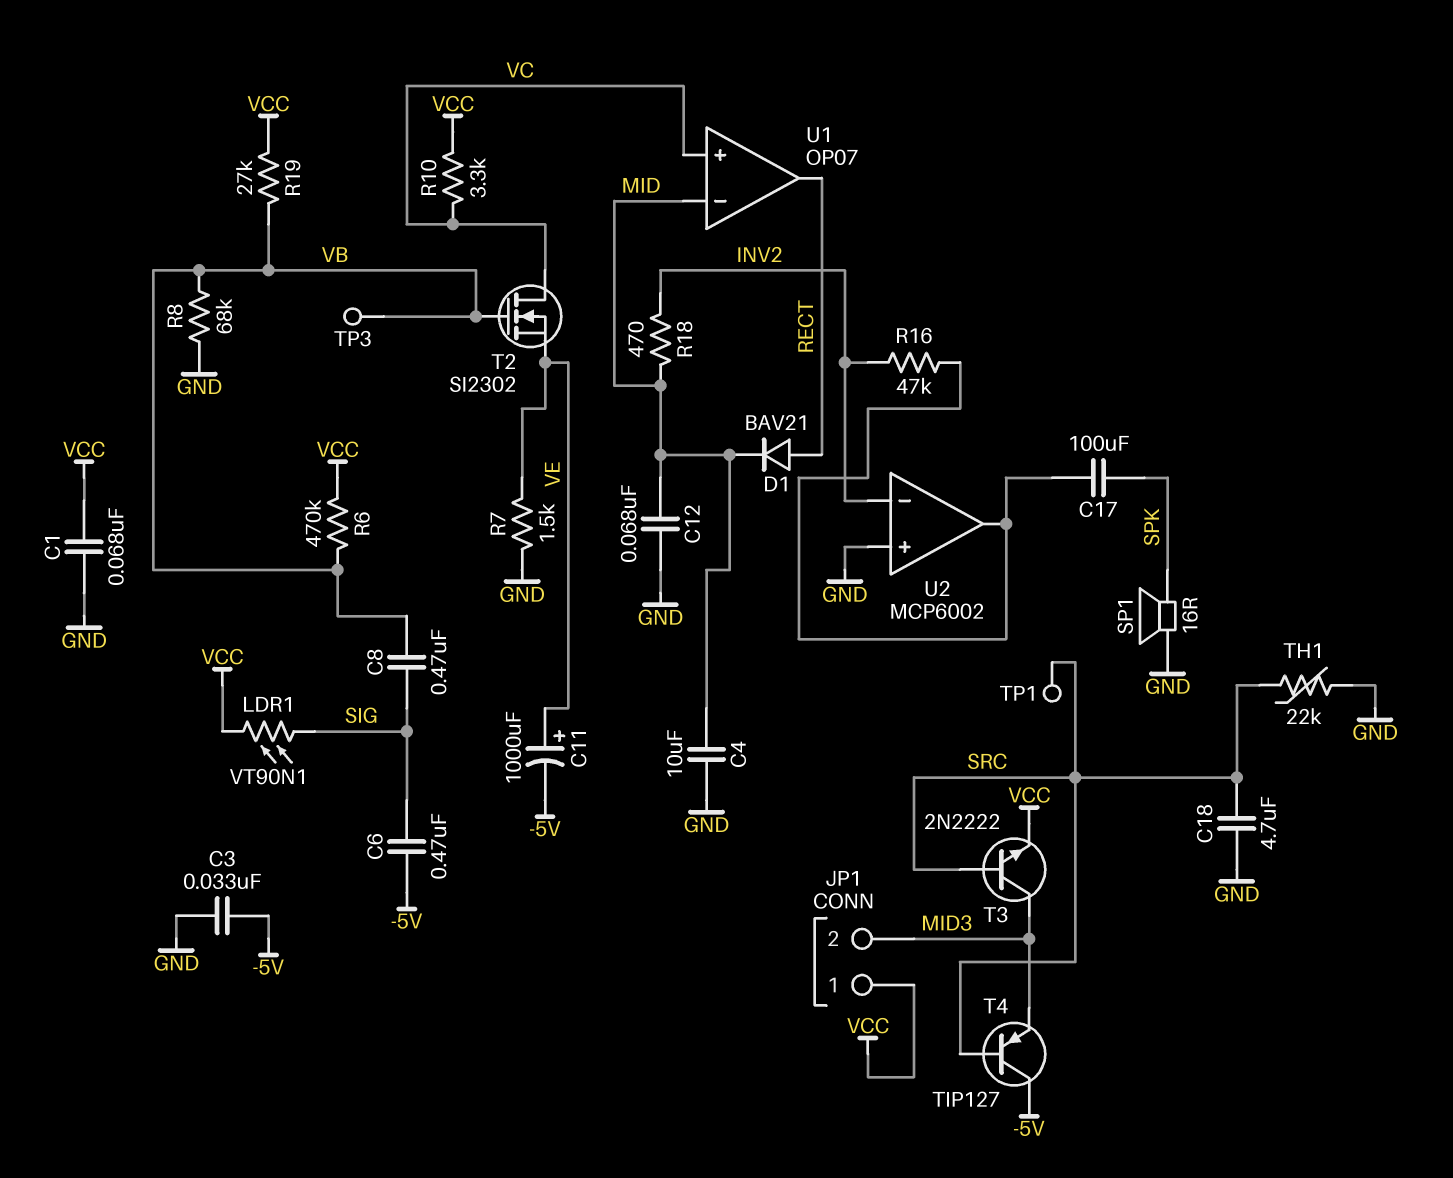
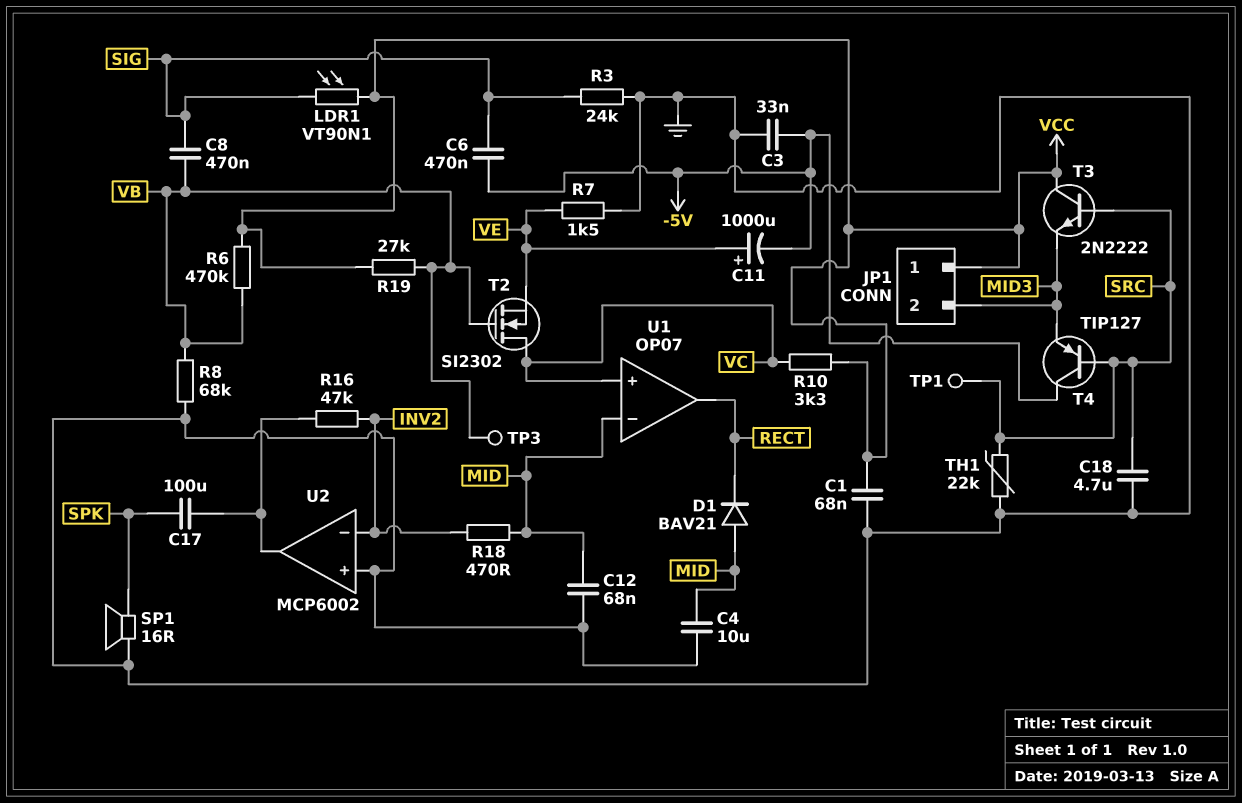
D1: diode BAV21 (A RECT, K MID) -> diode BAV21 (A MID, K RECT)
R3: none -> 24k (GND, SIG)
T3: NPN 2N2222 (B SRC, C MID3, E VCC) -> NPN 2N2222 (B SRC, C VCC, E MID3)

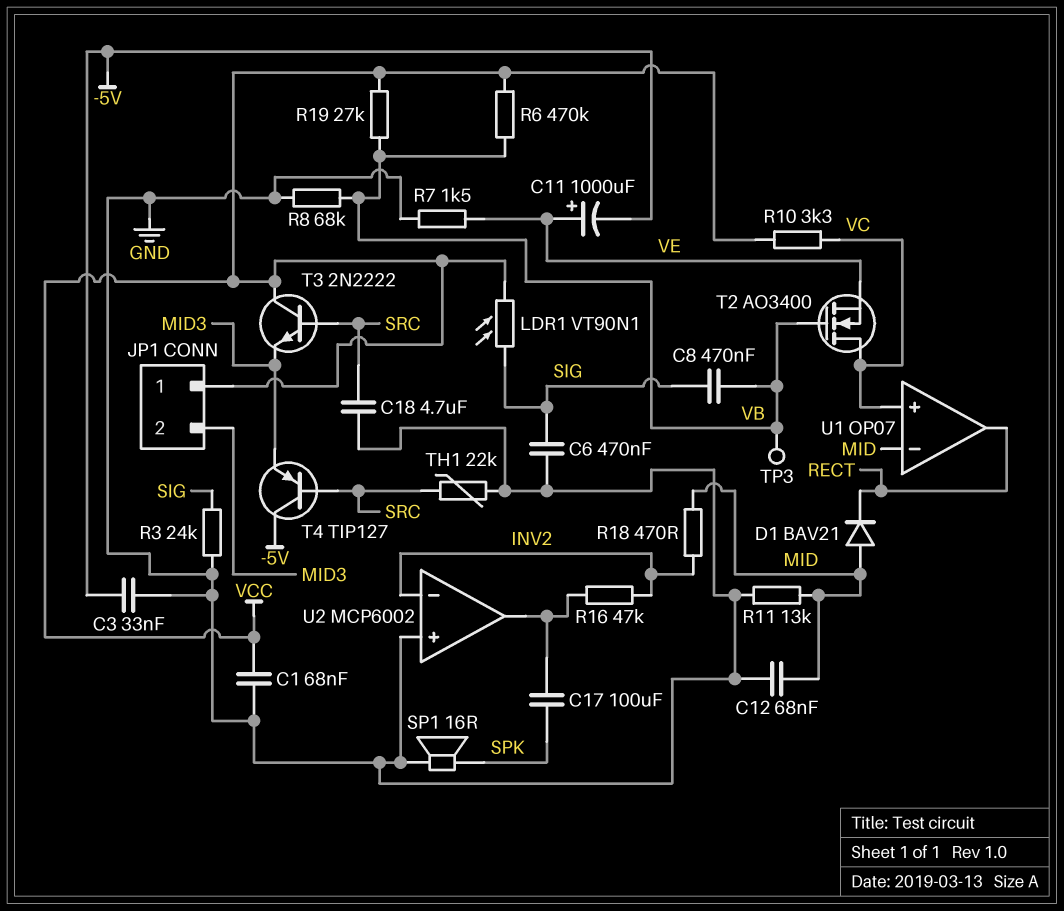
C4: 10uF (GND, MID) -> none
C6: 470nF (-5V, SIG) -> 470nF (GND, SIG)
R11: none -> 13k (GND, MID)
T2: NMOS SI2302 (G VB, D VC, S VE) -> NMOS AO3400 (G VB, D VC, S VE)
TP1: test point (SRC) -> none

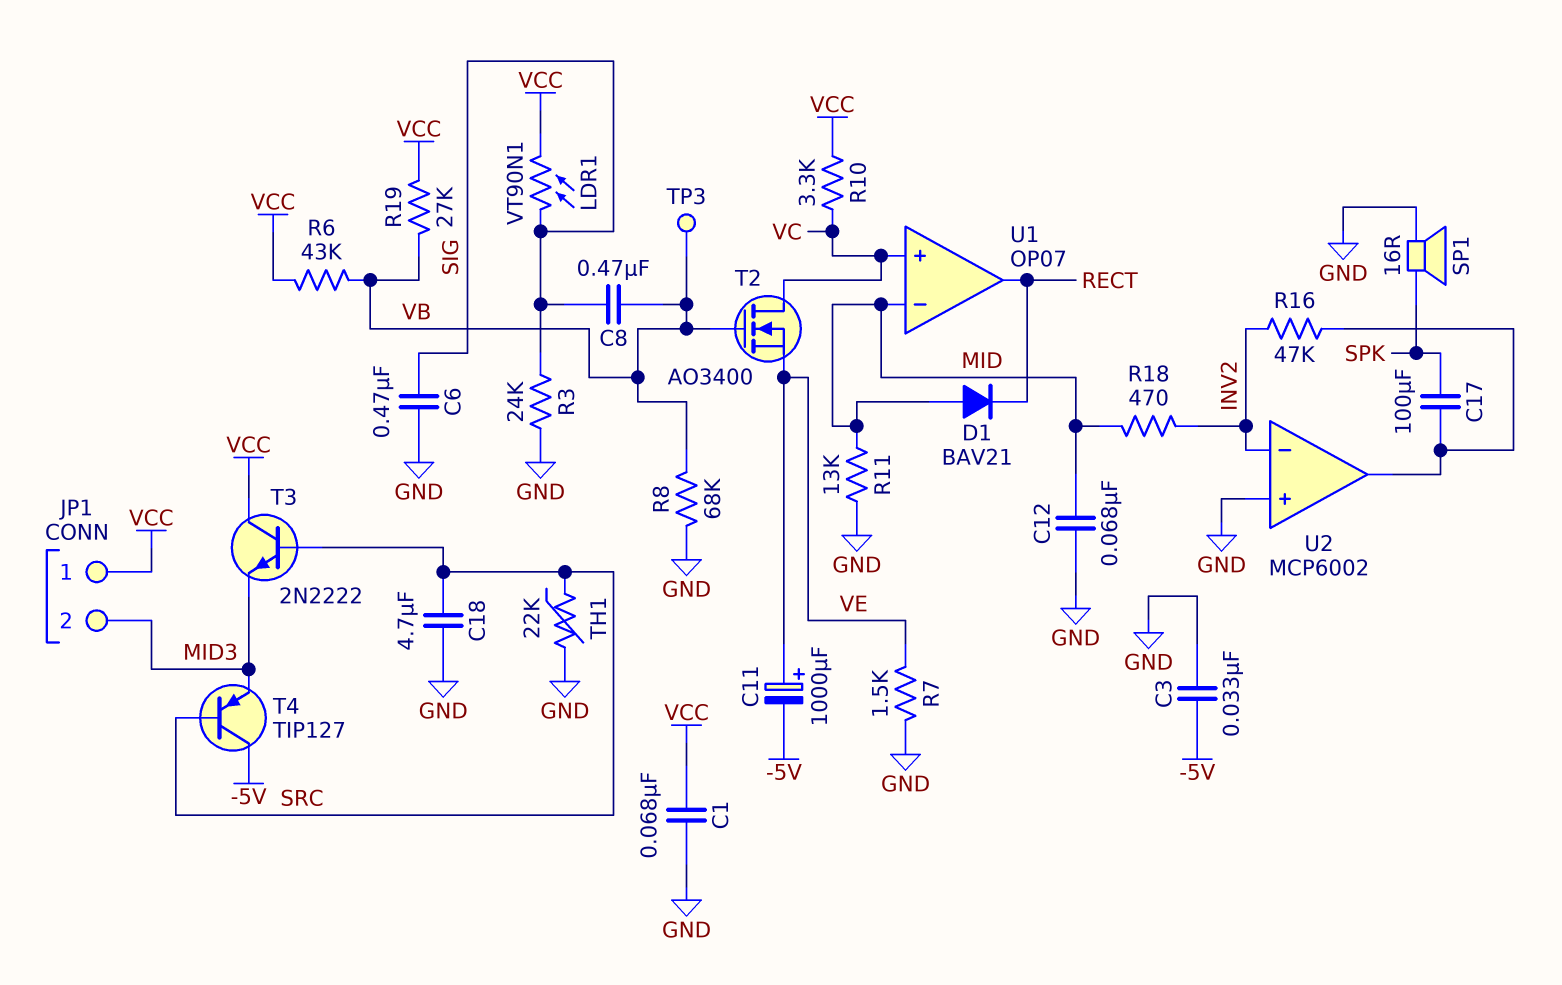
R6: 470k (VB, VCC) -> 43k (VB, VCC)

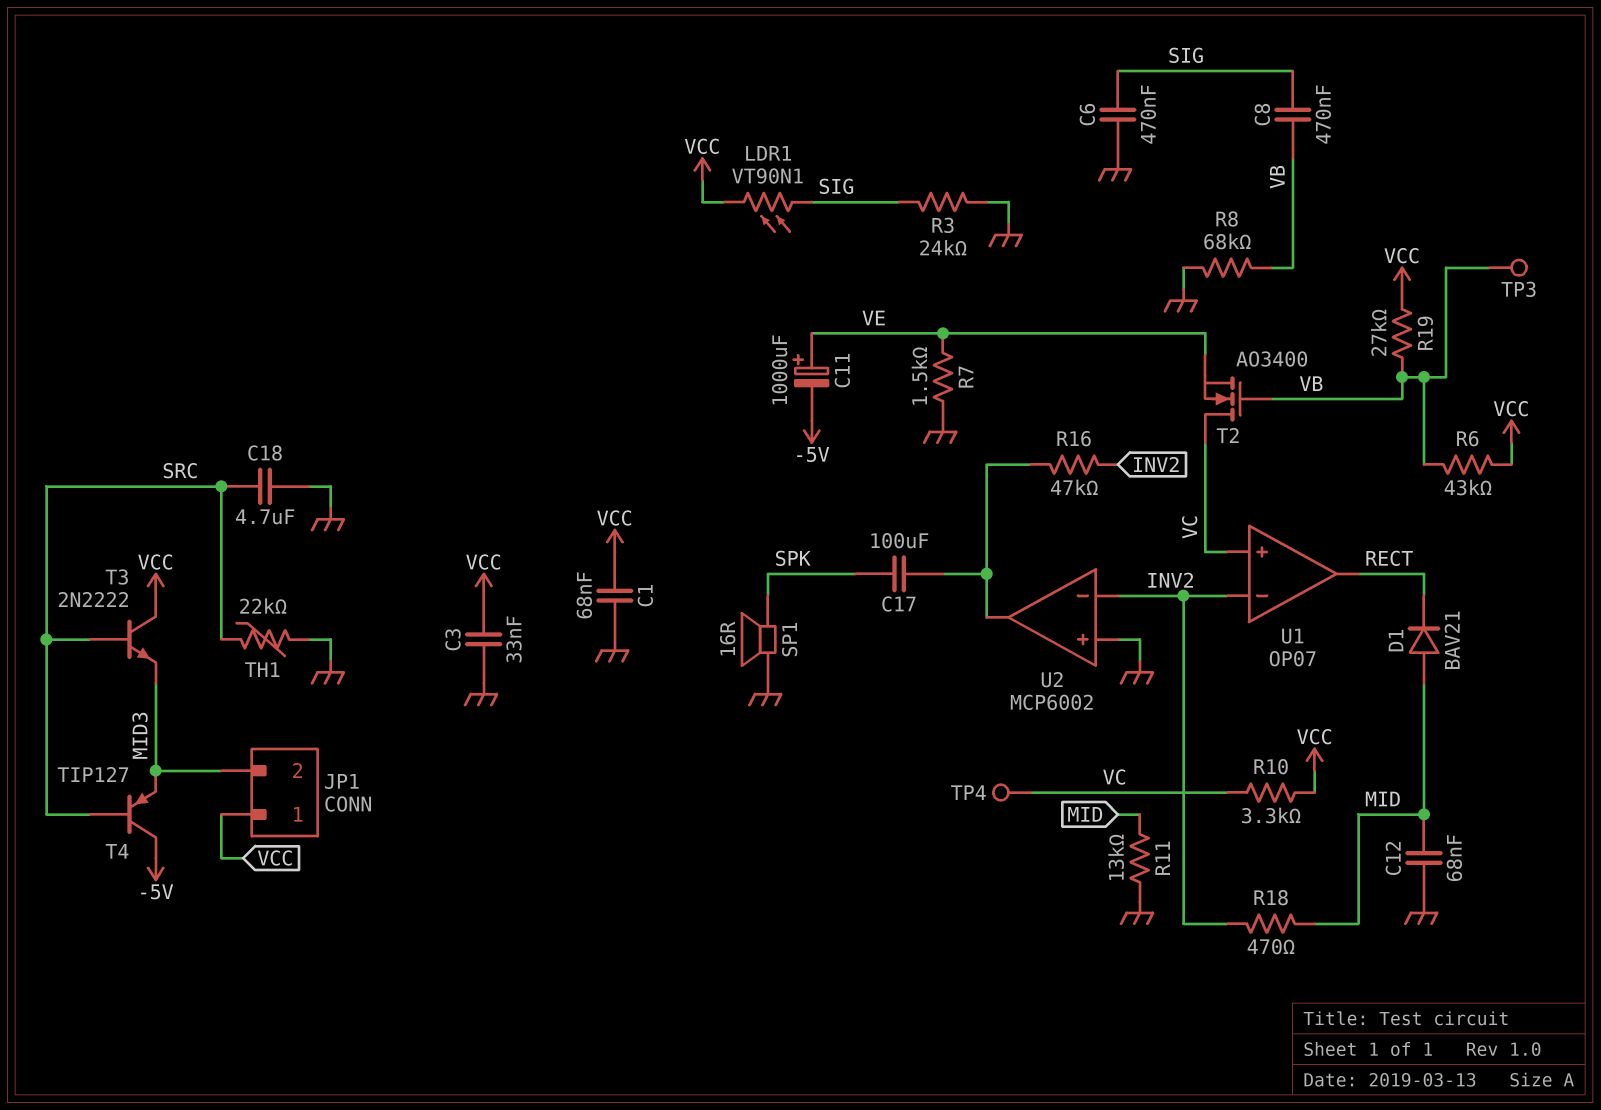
C3: 33nF (-5V, GND) -> 33nF (GND, VCC)
TP4: none -> test point (VC)
U1 pin in-: MID -> INV2

